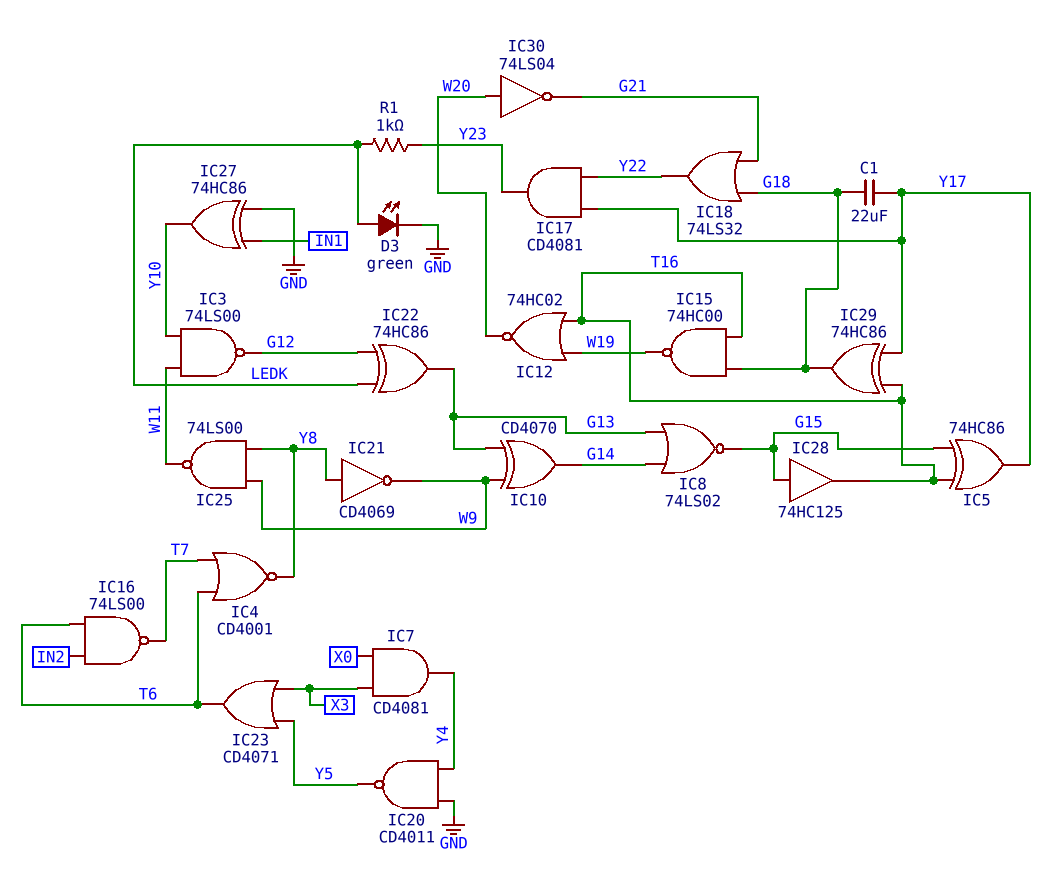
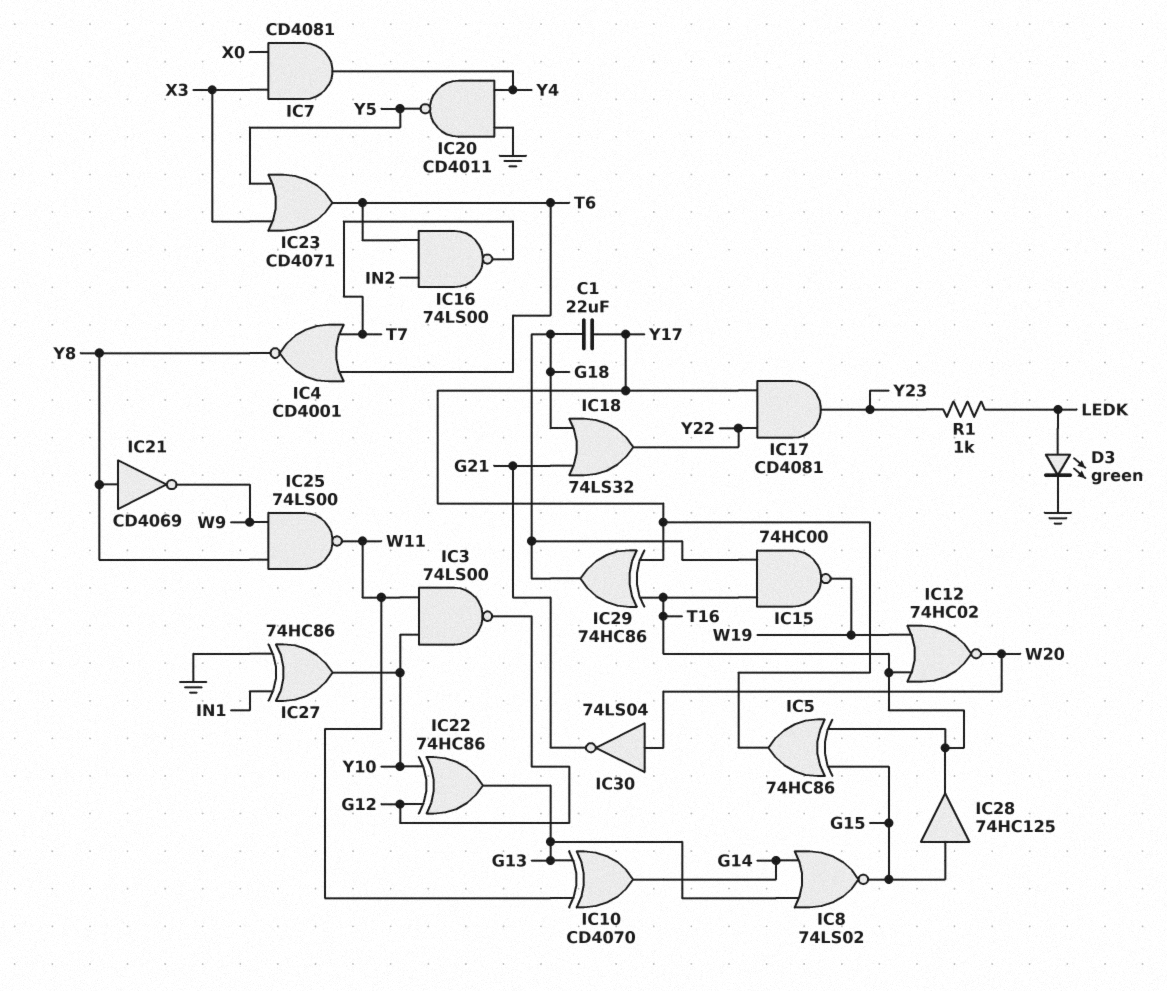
IC10: XOR CD4070 (in G13, in W9, out G14) -> XOR CD4070 (in G13, in W11, out G14)
IC22: XOR 74HC86 (in G12, in LEDK, out G13) -> XOR 74HC86 (in G12, in Y10, out G13)

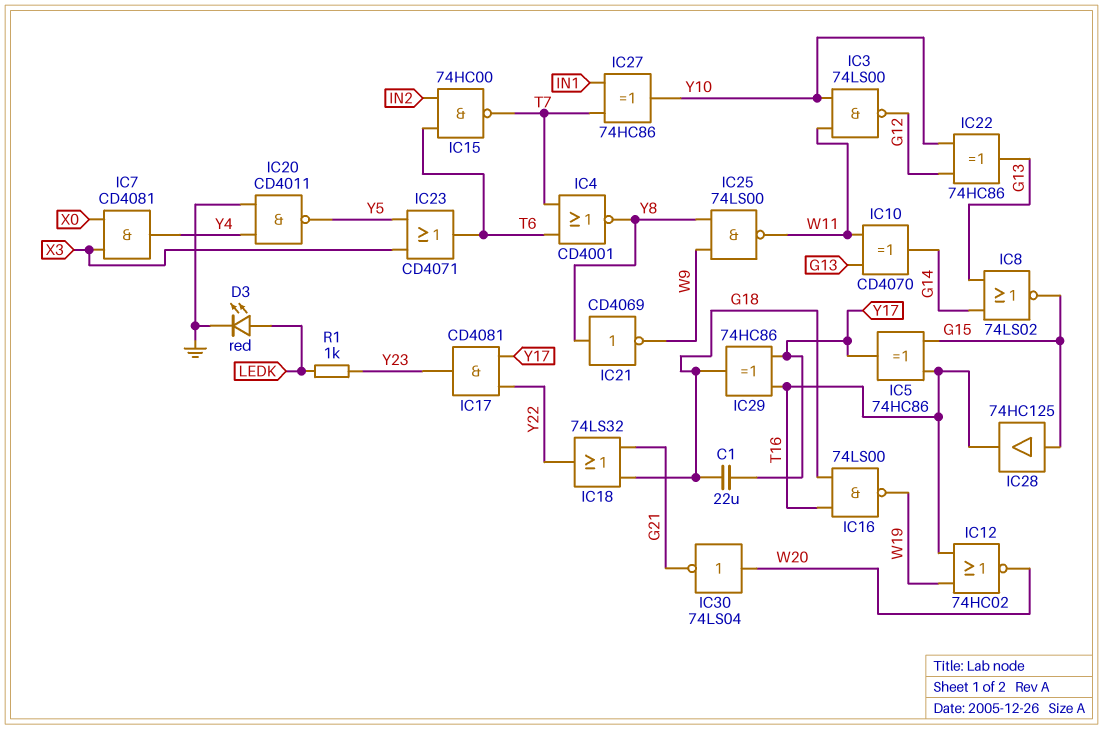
D3: LED green (A LEDK, K GND) -> LED red (A LEDK, K GND)
IC15: NAND 74HC00 (in G18, in T16, out W19) -> NAND 74HC00 (in IN2, in T6, out T7)
IC16: NAND 74LS00 (in IN2, in T6, out T7) -> NAND 74LS00 (in G18, in T16, out W19)
IC27: XOR 74HC86 (in GND, in IN1, out Y10) -> XOR 74HC86 (in IN1, in T7, out Y10)

